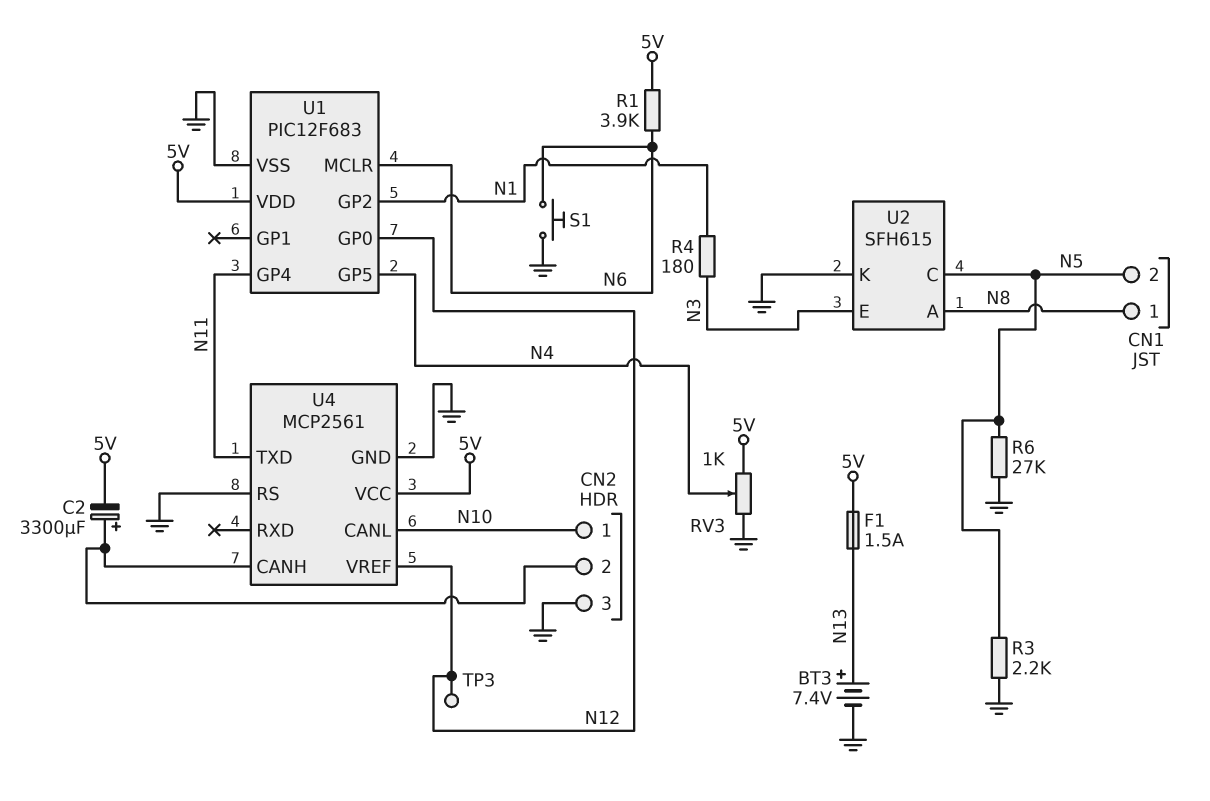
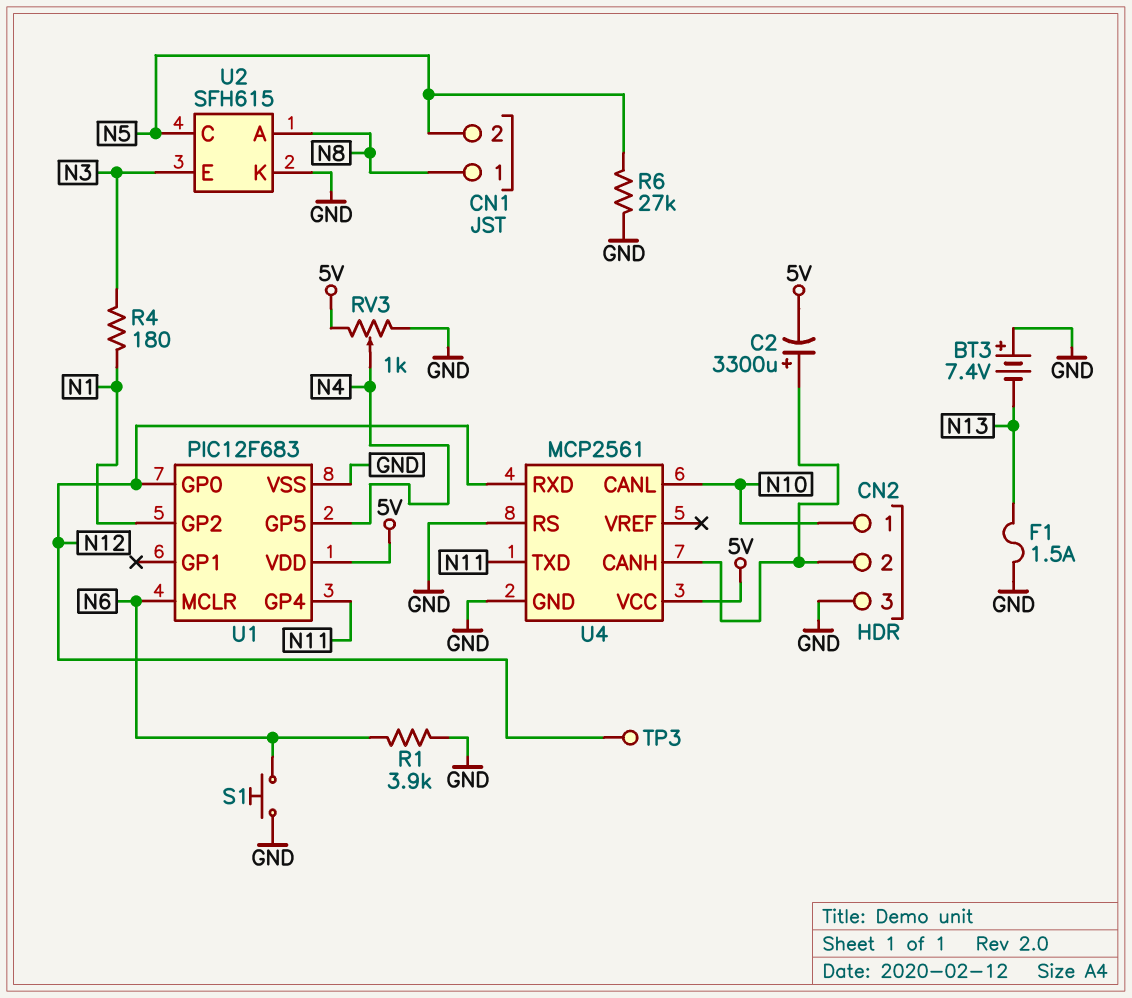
BT3: 7.4V (plus N13, minus GND) -> 7.4V (plus GND, minus N13)
F1: 1.5A (5V, N13) -> 1.5A (GND, N13)
R1: 3.9k (5V, N6) -> 3.9k (GND, N6)
R3: 2.2k (GND, N5) -> none
U4 pin RXD: none -> N12
U4 pin VREF: N12 -> none

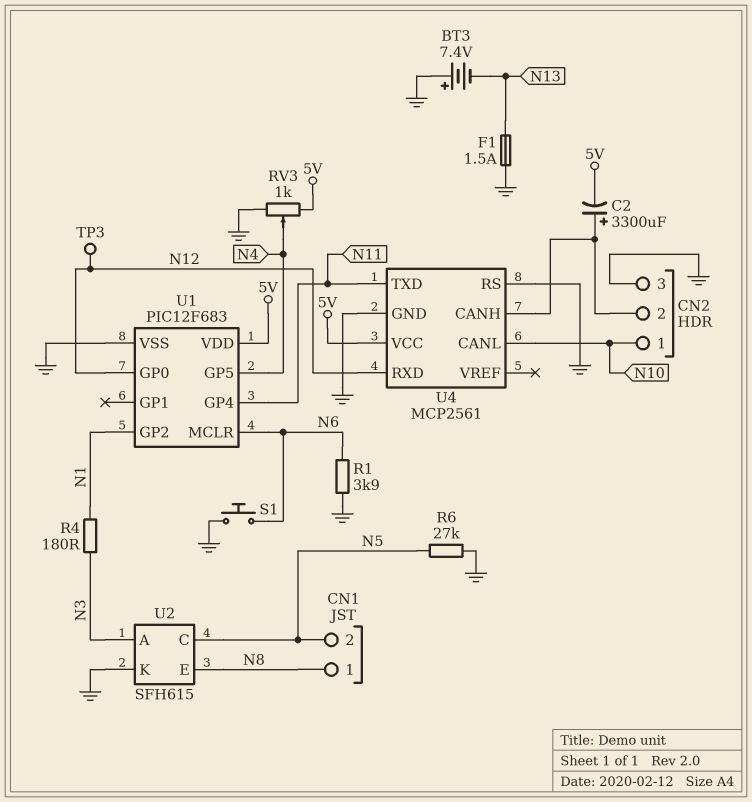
U2 pin A: N8 -> N3
U2 pin E: N3 -> N8

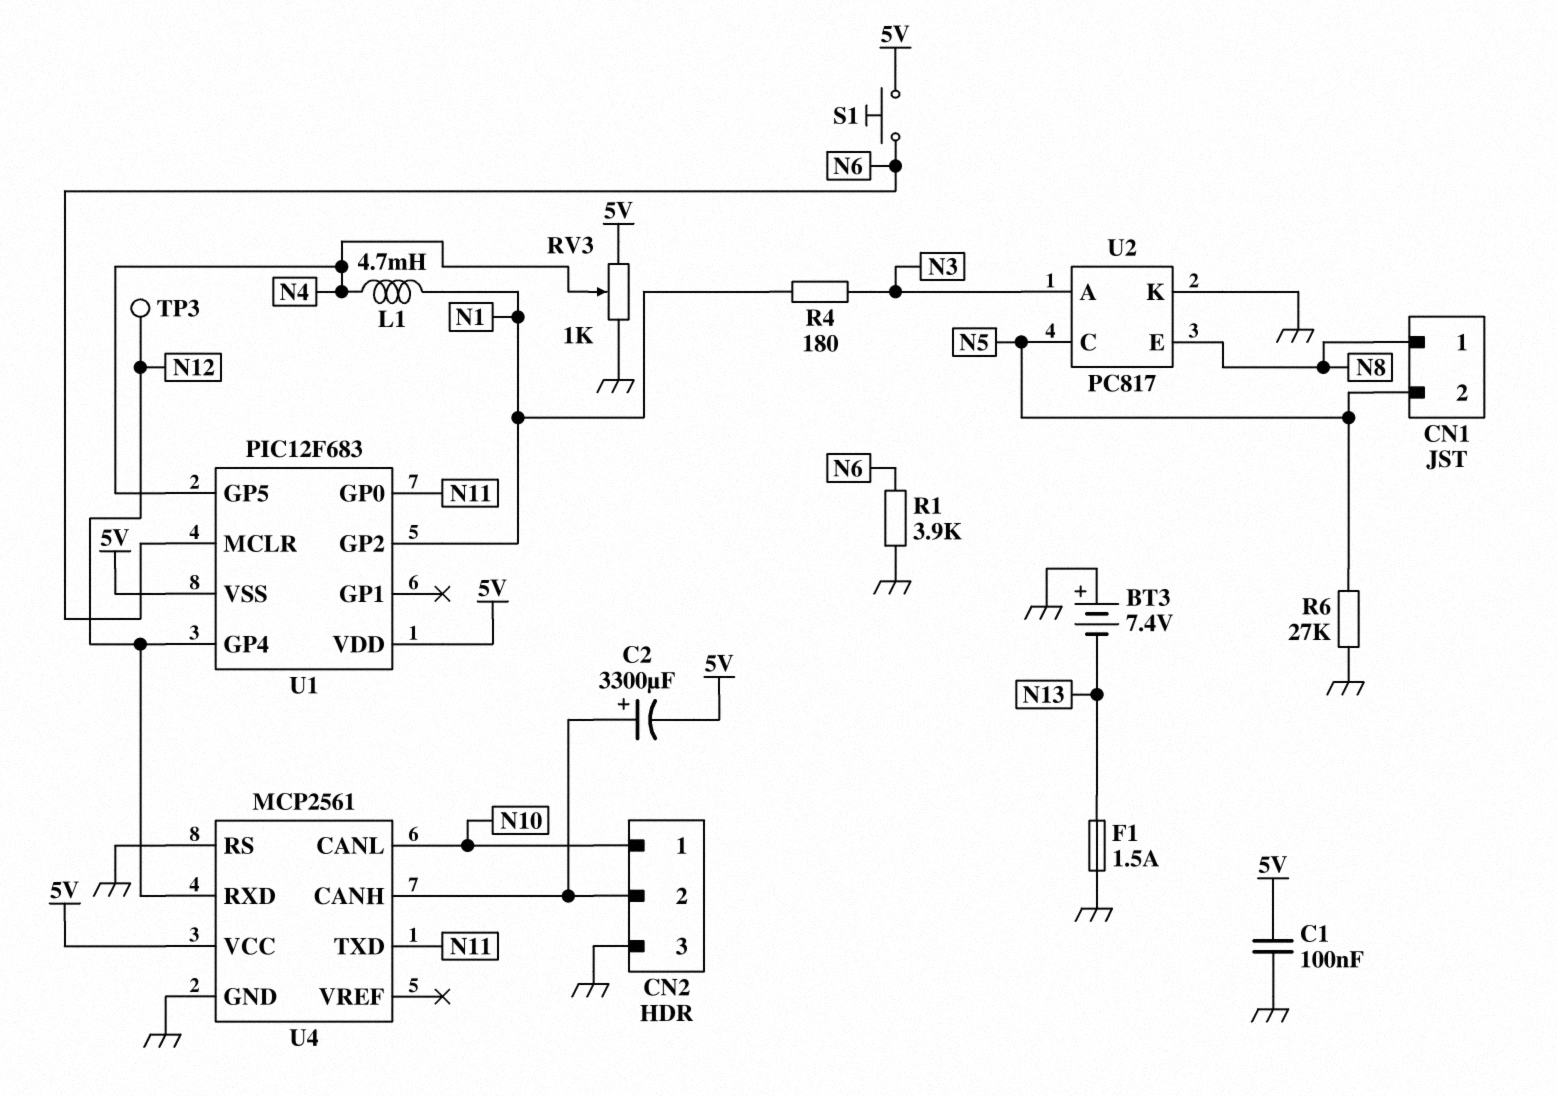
C1: none -> 100nF (5V, GND)
L1: none -> 4.7mH (N1, N4)
S1: button (GND, N6) -> button (5V, N6)
U1 pin GP0: N12 -> N11
U1 pin GP4: N11 -> N12
U1 pin VSS: GND -> 5V
U2: SFH615 -> PC817

